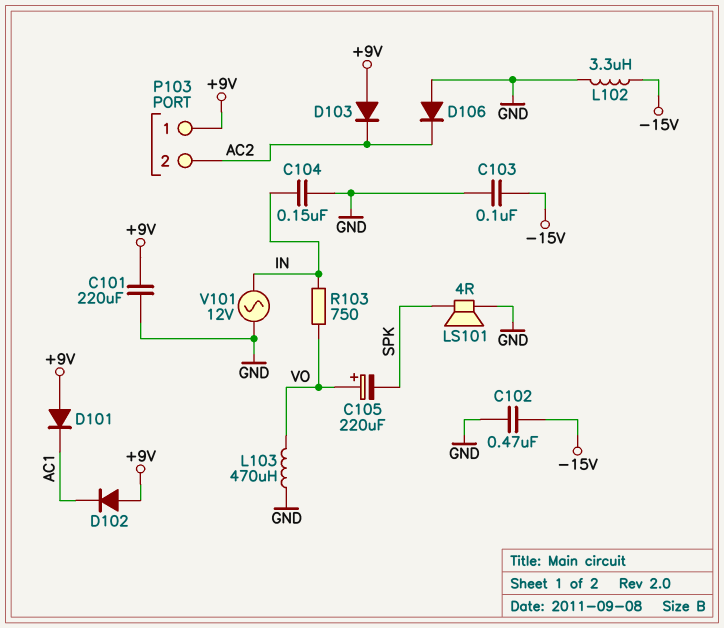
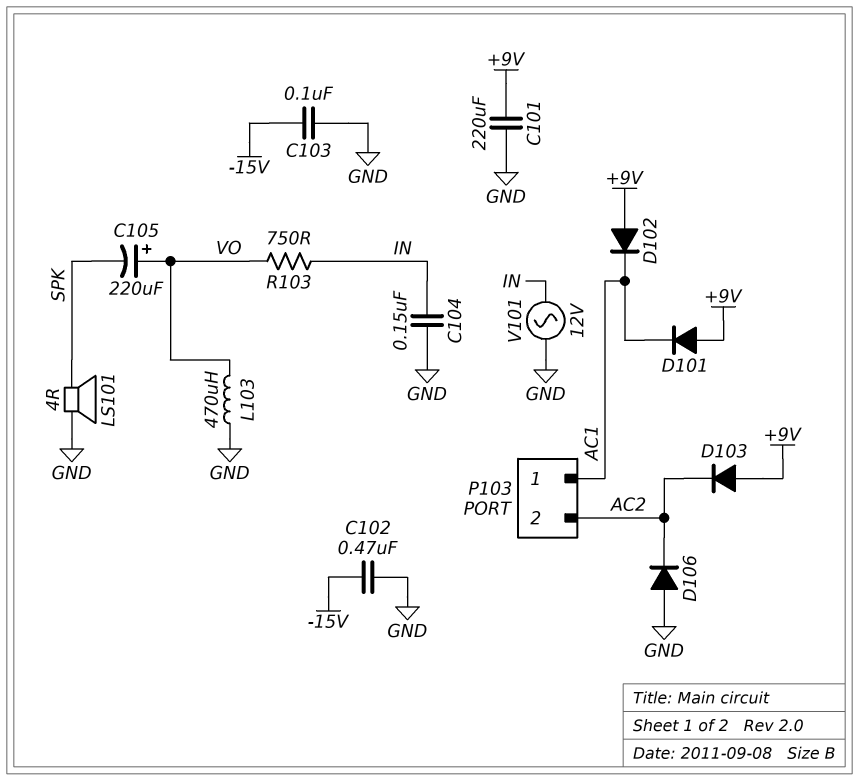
L102: 3.3uH (-15V, GND) -> none
P103 pin 1: +9V -> AC1

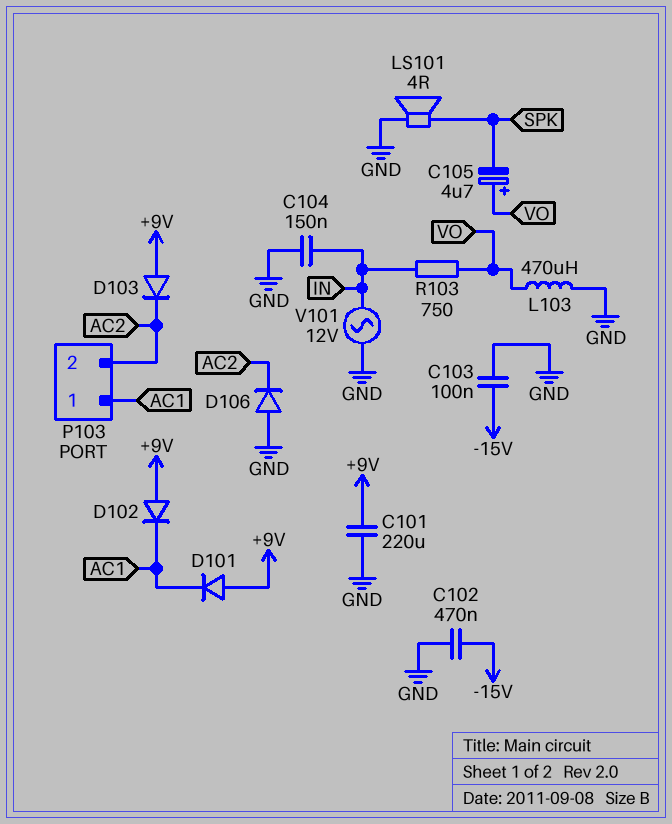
C105: 220uF (plus VO, minus SPK) -> 4.7uF (plus VO, minus SPK)

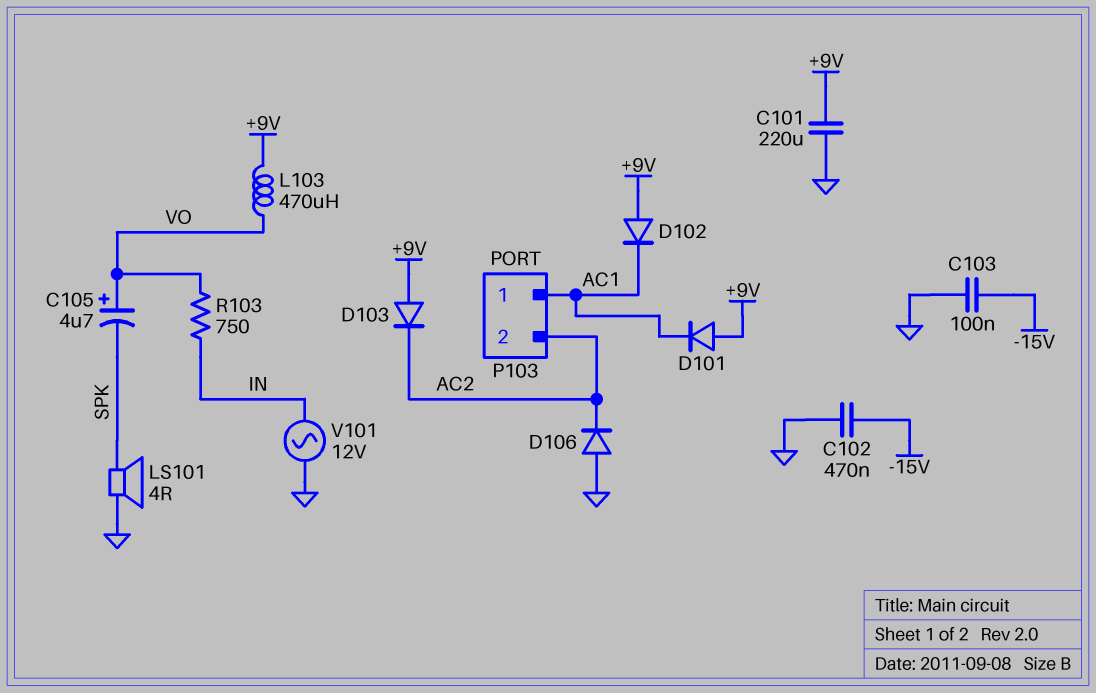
C104: 150nF (GND, IN) -> none
L103: 470uH (GND, VO) -> 470uH (+9V, VO)

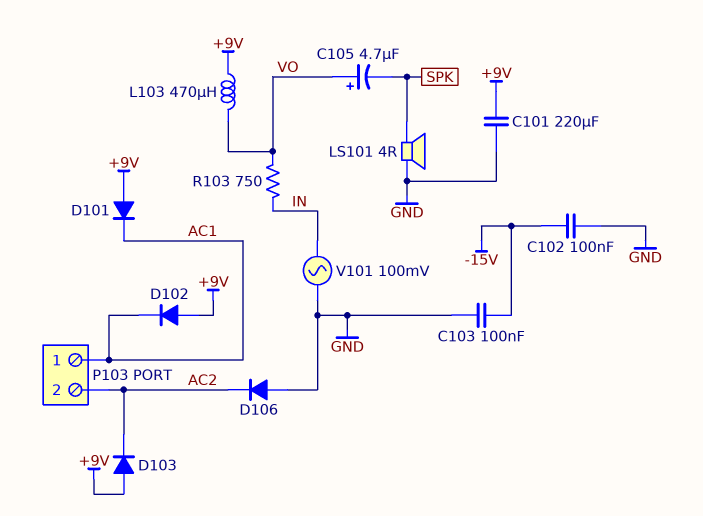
C102: 470nF (-15V, GND) -> 100nF (-15V, GND)
V101: AC 12V (GND, IN) -> AC 100mV (GND, IN)

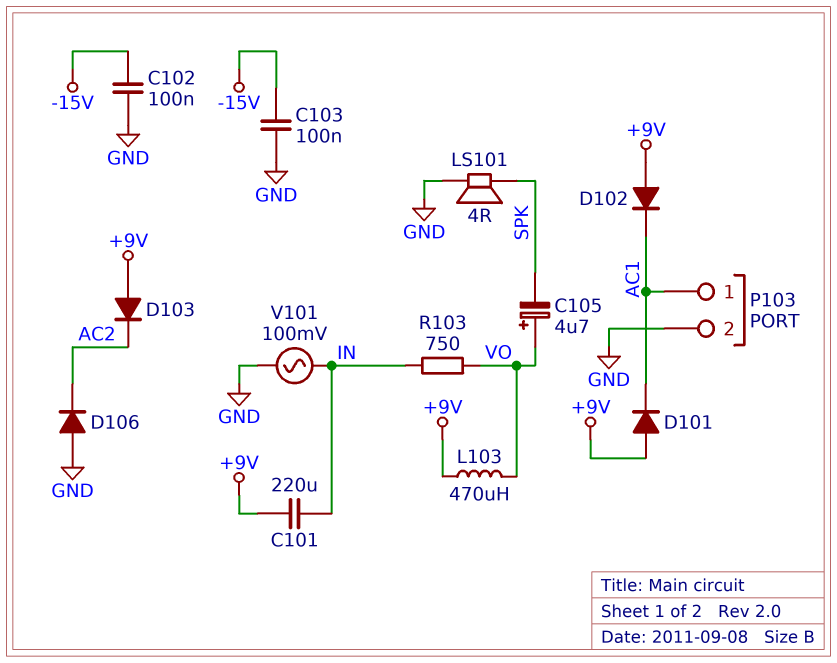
C101: 220uF (+9V, GND) -> 220uF (+9V, IN)
P103 pin 2: AC2 -> GND

